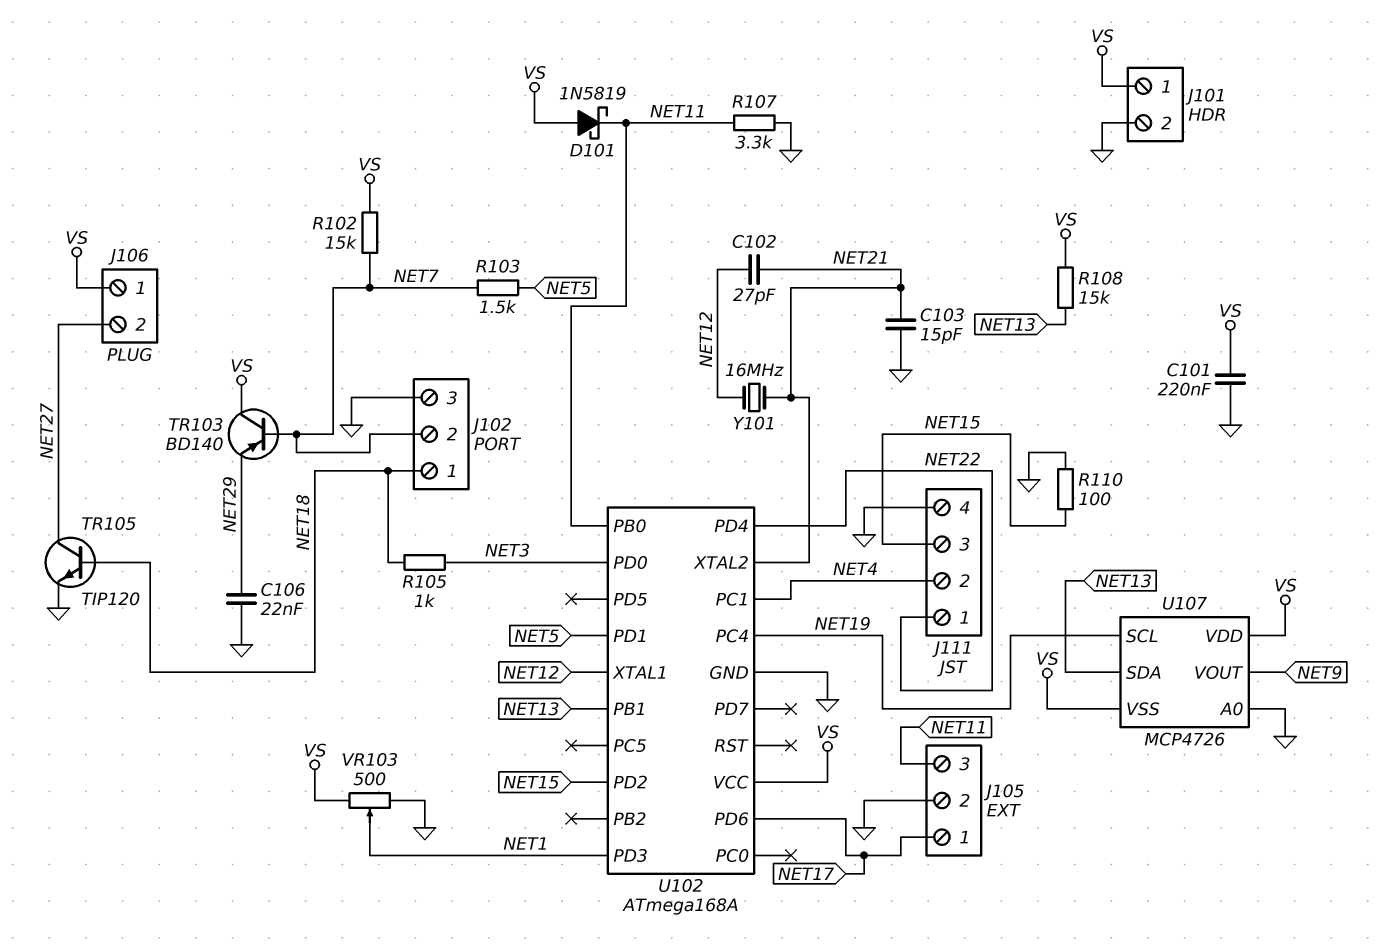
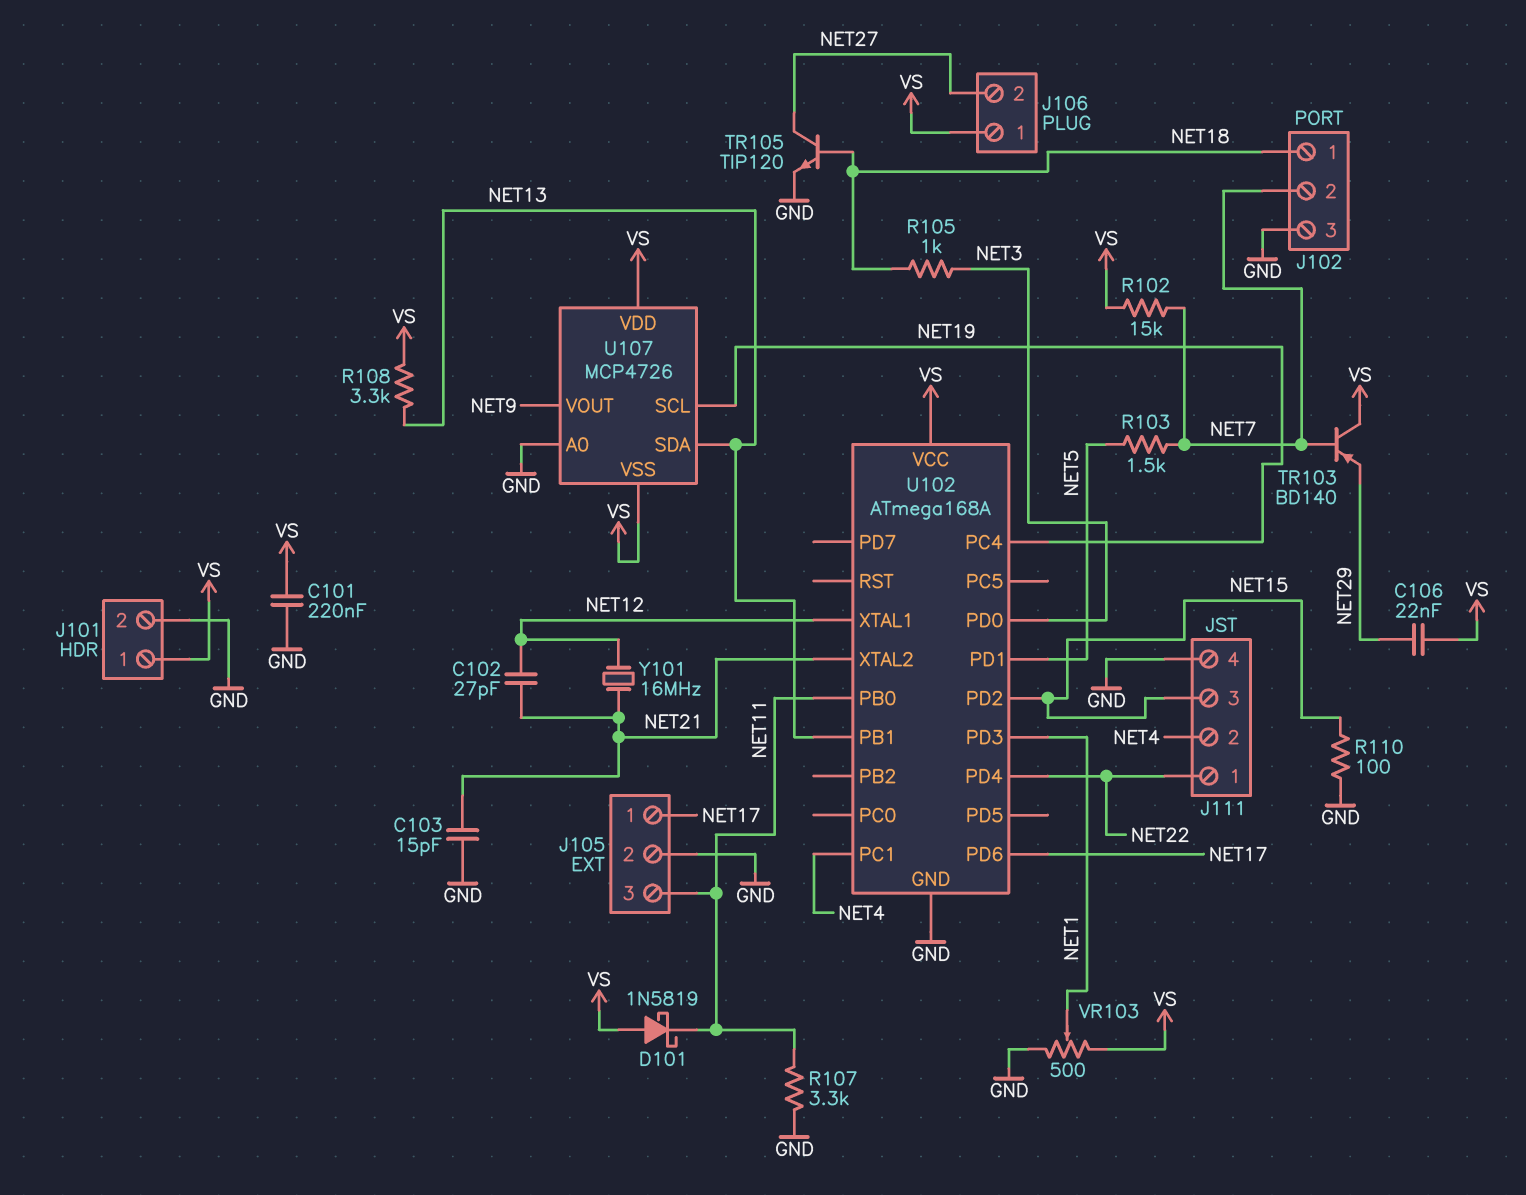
C106: 22nF (GND, NET29) -> 22nF (NET29, VS)
R108: 15k (NET13, VS) -> 3.3k (NET13, VS)

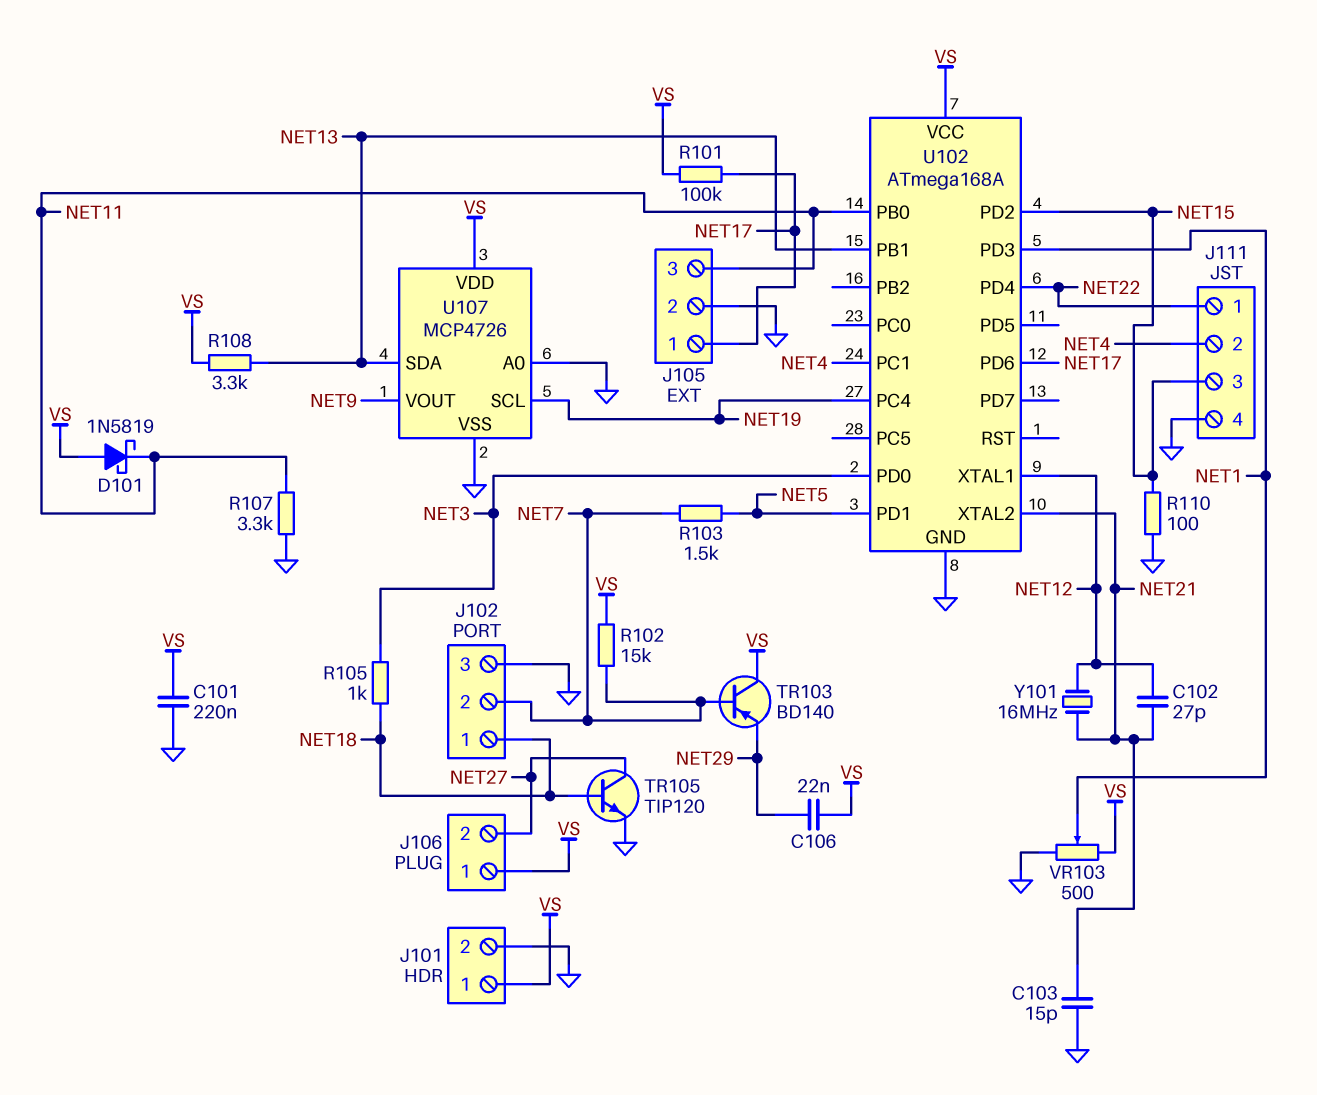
R101: none -> 100k (NET17, VS)
U107 pin VSS: VS -> GND

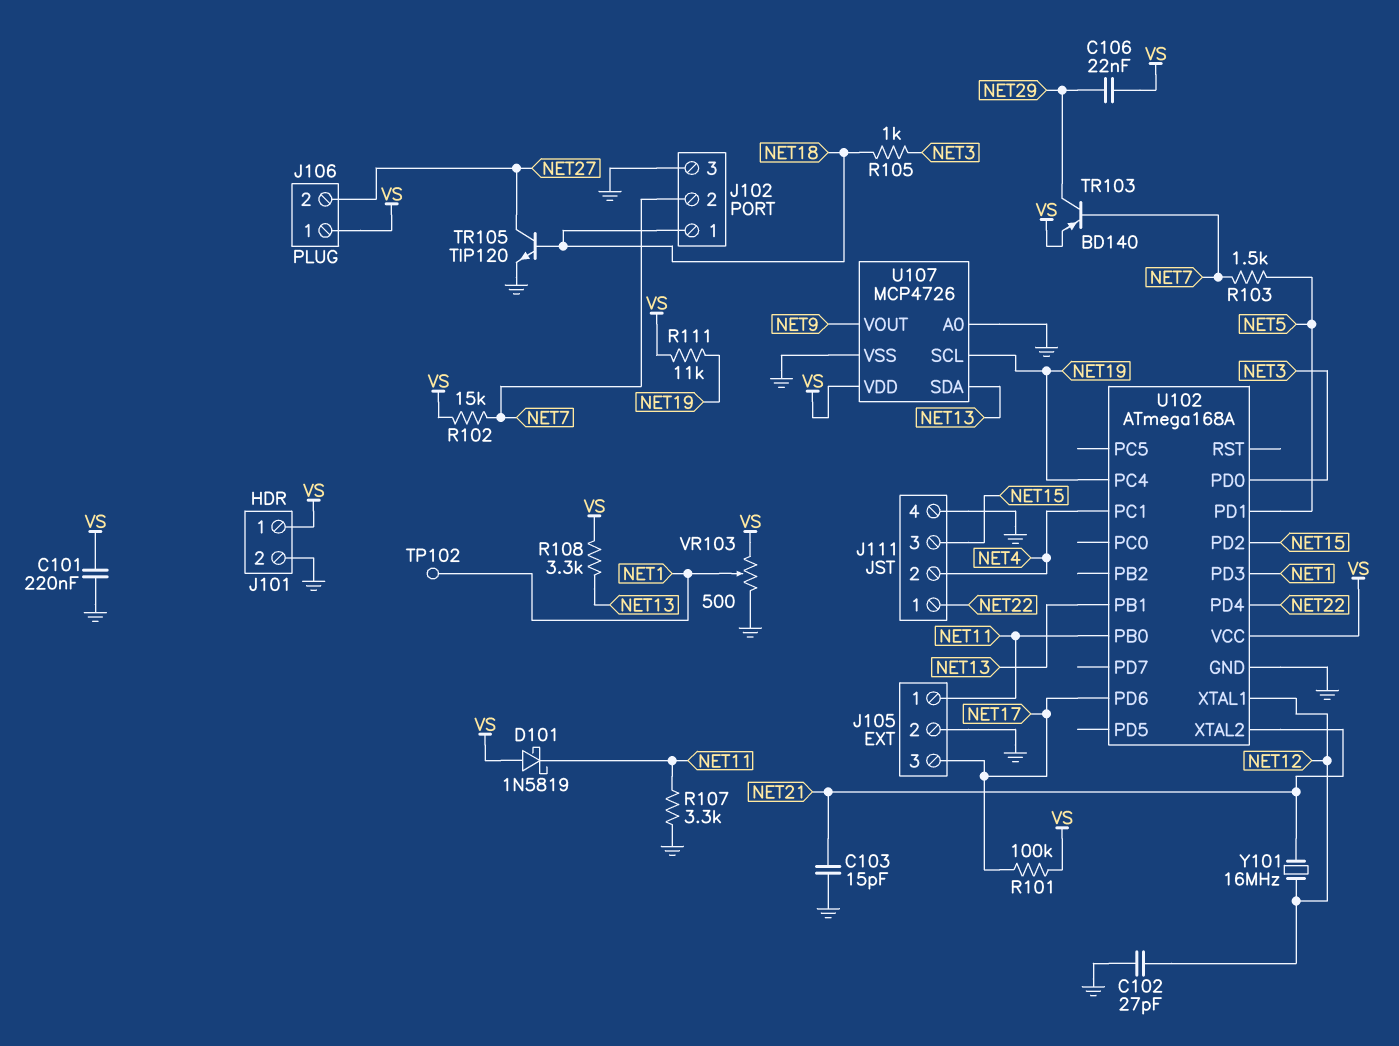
C102: 27pF (NET12, NET21) -> 27pF (GND, NET12)
J105 pin 1: NET17 -> NET11
J105 pin 3: NET11 -> NET17
R110: 100 (GND, NET15) -> none
R111: none -> 11k (NET19, VS)
TP102: none -> test point (NET1)
TR103: PNP BD140 (B NET7, C VS, E NET29) -> PNP BD140 (B NET7, C NET29, E VS)

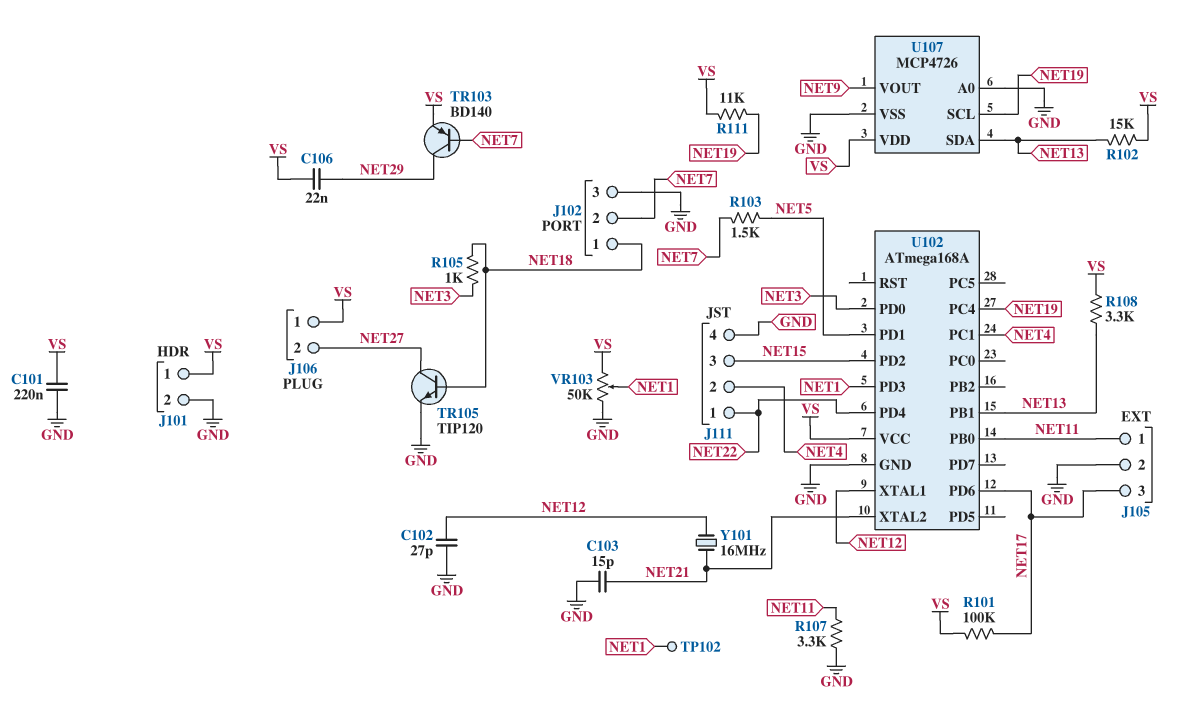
D101: schottky 1N5819 (A VS, K NET11) -> none
R102: 15k (NET7, VS) -> 15k (NET13, VS)
VR103: 500 (GND, VS, wiper NET1) -> 50k (GND, VS, wiper NET1)

